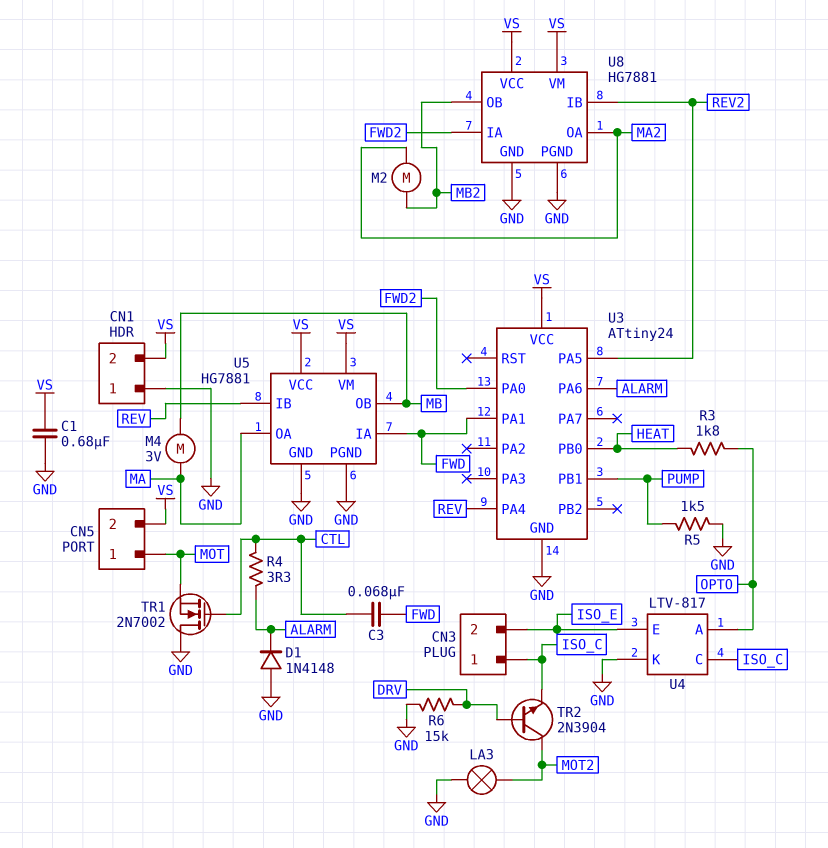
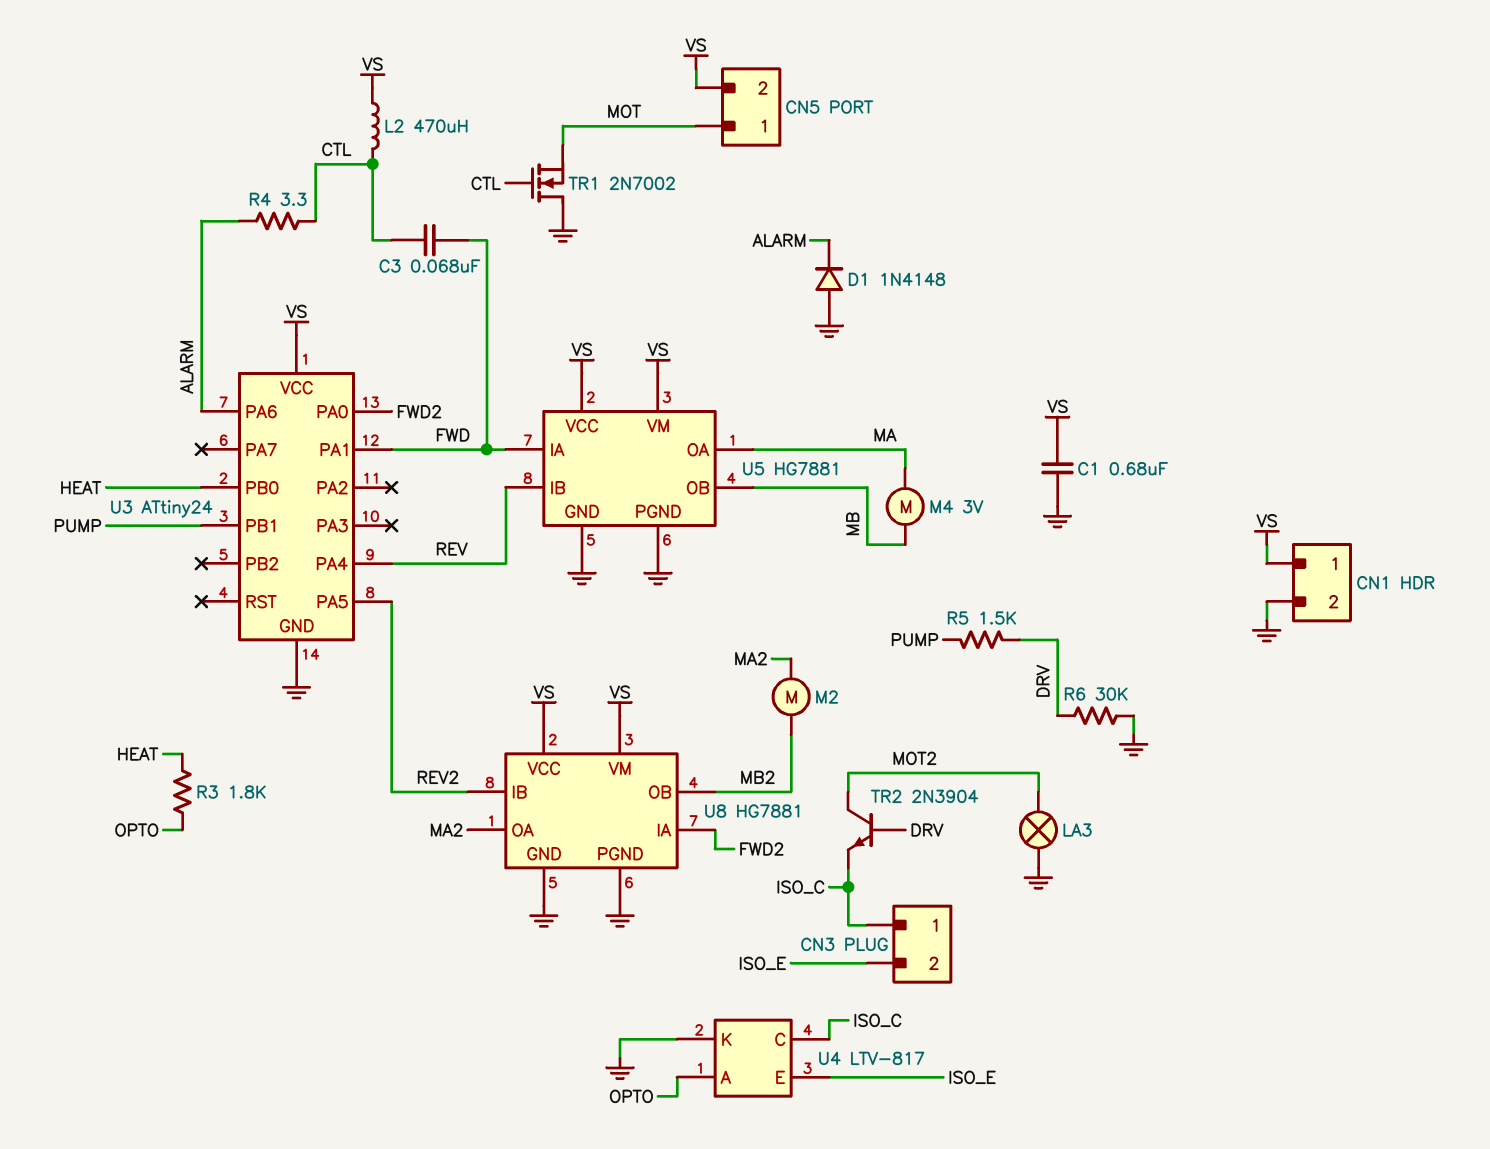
CN1 pin 1: GND -> VS
CN1 pin 2: VS -> GND
L2: none -> 470uH (CTL, VS)
R5: 1.5k (GND, PUMP) -> 1.5k (DRV, PUMP)
R6: 15k (DRV, GND) -> 30k (DRV, GND)

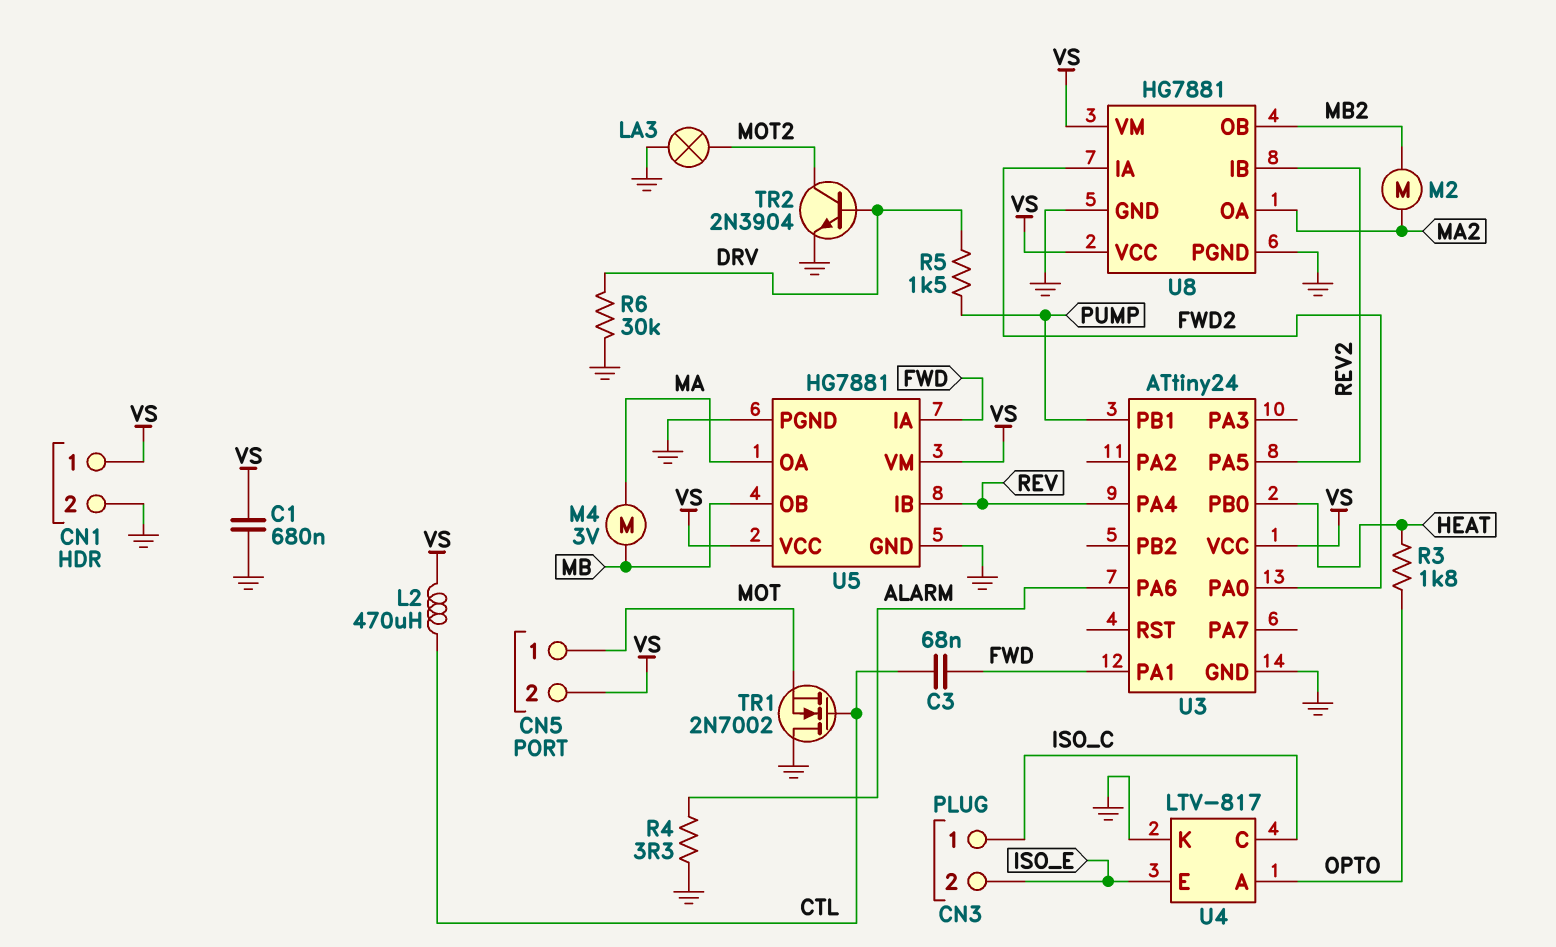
D1: diode 1N4148 (A GND, K ALARM) -> none
R4: 3.3 (ALARM, CTL) -> 3.3 (ALARM, GND)
TR2: NPN 2N3904 (B DRV, C MOT2, E ISO_C) -> NPN 2N3904 (B DRV, C MOT2, E GND)

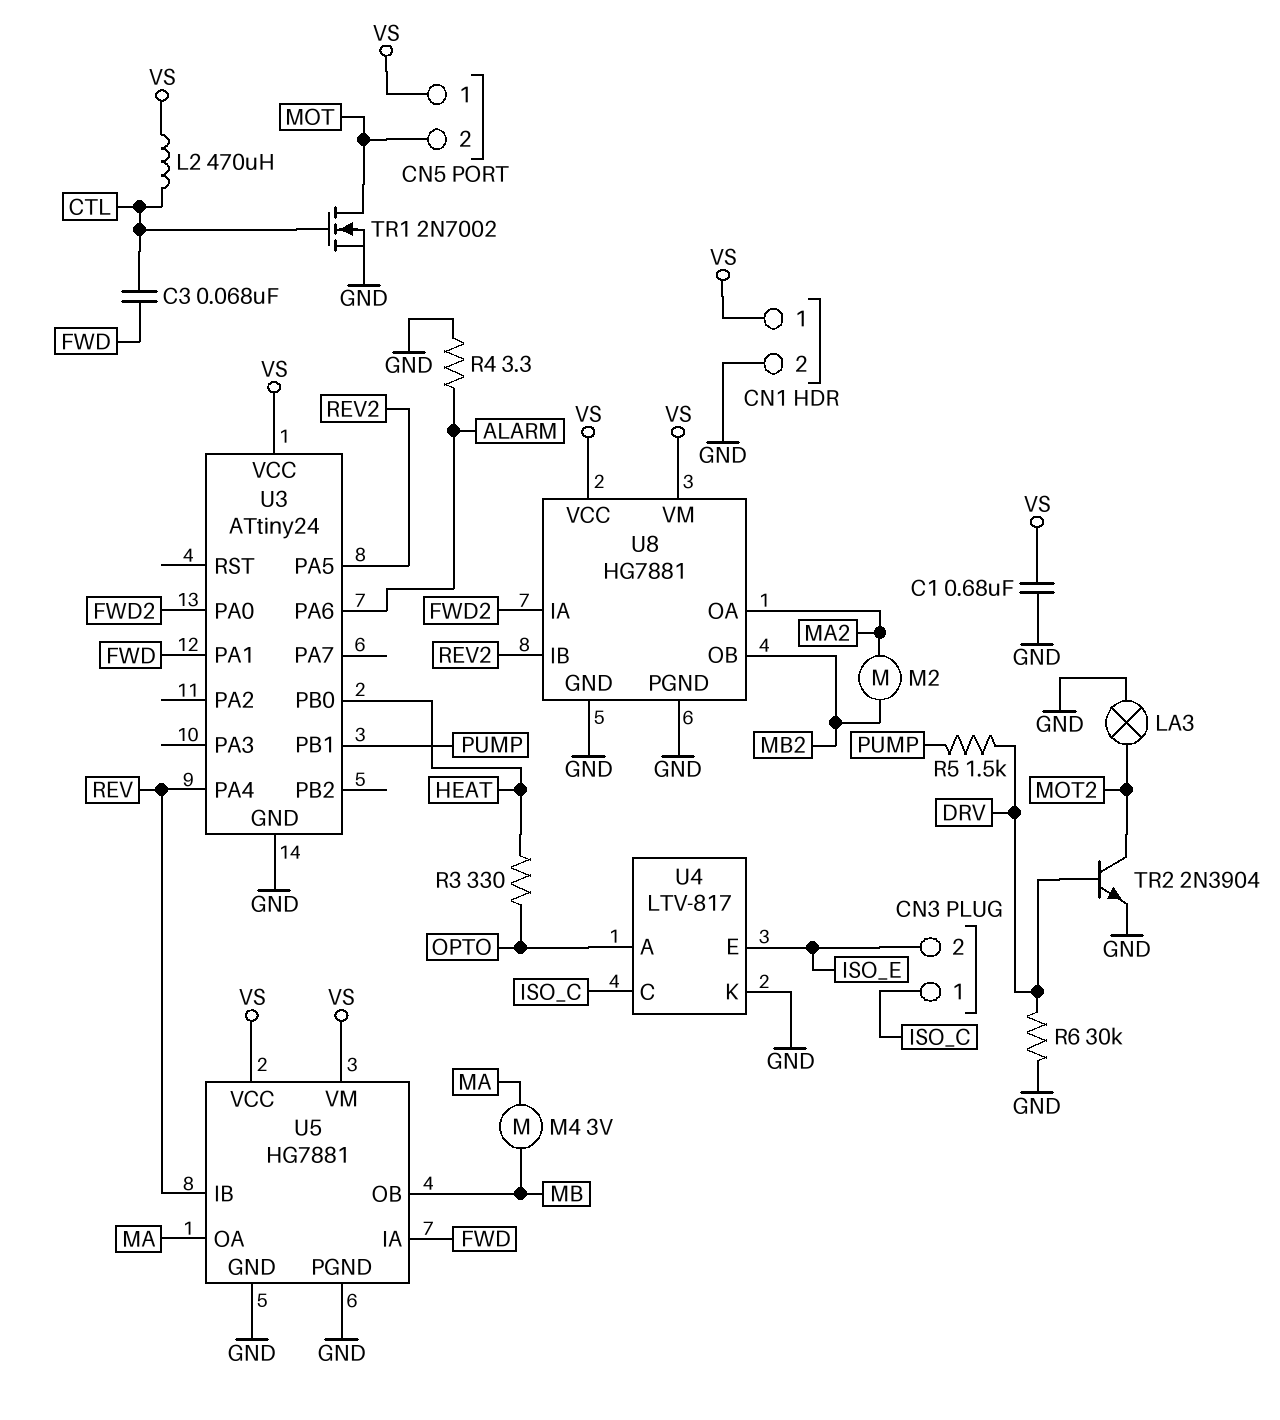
CN5 pin 1: MOT -> VS
CN5 pin 2: VS -> MOT
R3: 1.8k (HEAT, OPTO) -> 330 (HEAT, OPTO)
TR1: NMOS 2N7002 (G CTL, D GND, S MOT) -> NMOS 2N7002 (G CTL, D MOT, S GND)

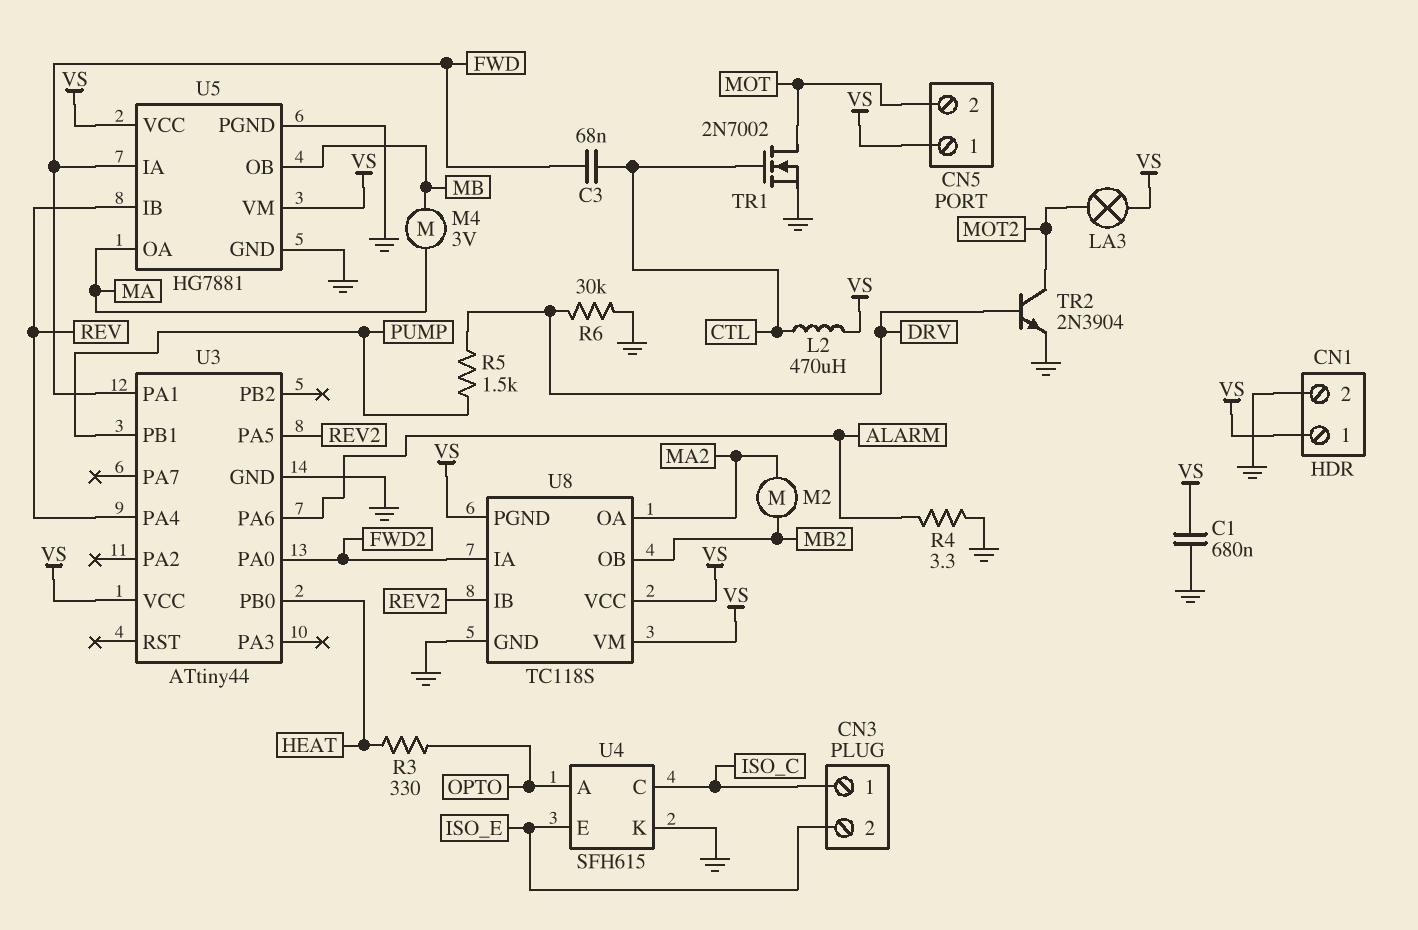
LA3: lamp (GND, MOT2) -> lamp (MOT2, VS)
U3: ATtiny24 -> ATtiny44
U4: LTV-817 -> SFH615
U8: HG7881 -> TC118S
U8 pin PGND: GND -> VS

